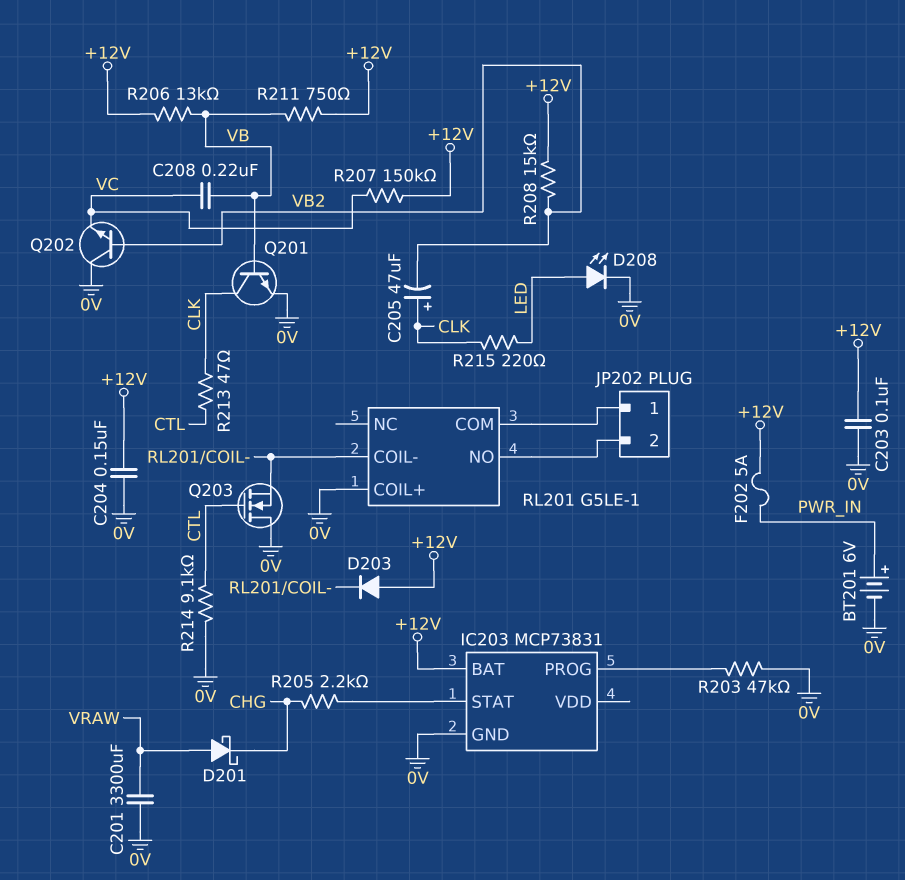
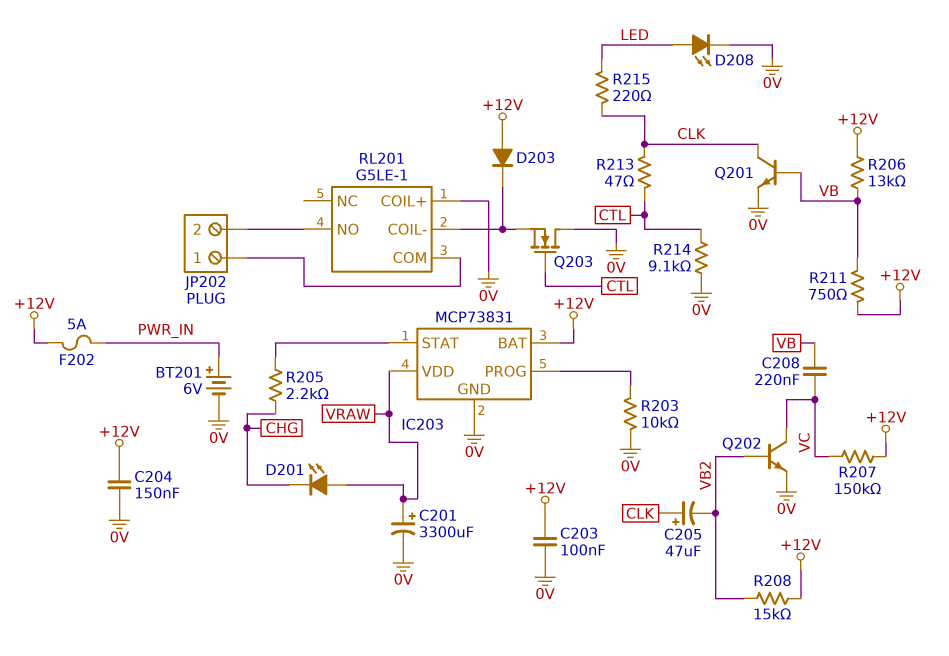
C201: 3300uF (0V, VRAW) -> 3300uF (plus VRAW, minus 0V)
D201: schottky (A VRAW, K CHG) -> LED (A VRAW, K CHG)
IC203 pin VDD: none -> VRAW
Q202: NPN (B VB2, C 0V, E VC) -> NPN (B VB2, C VC, E 0V)
R203: 47k (0V, IC203/PROG) -> 10k (0V, IC203/PROG)

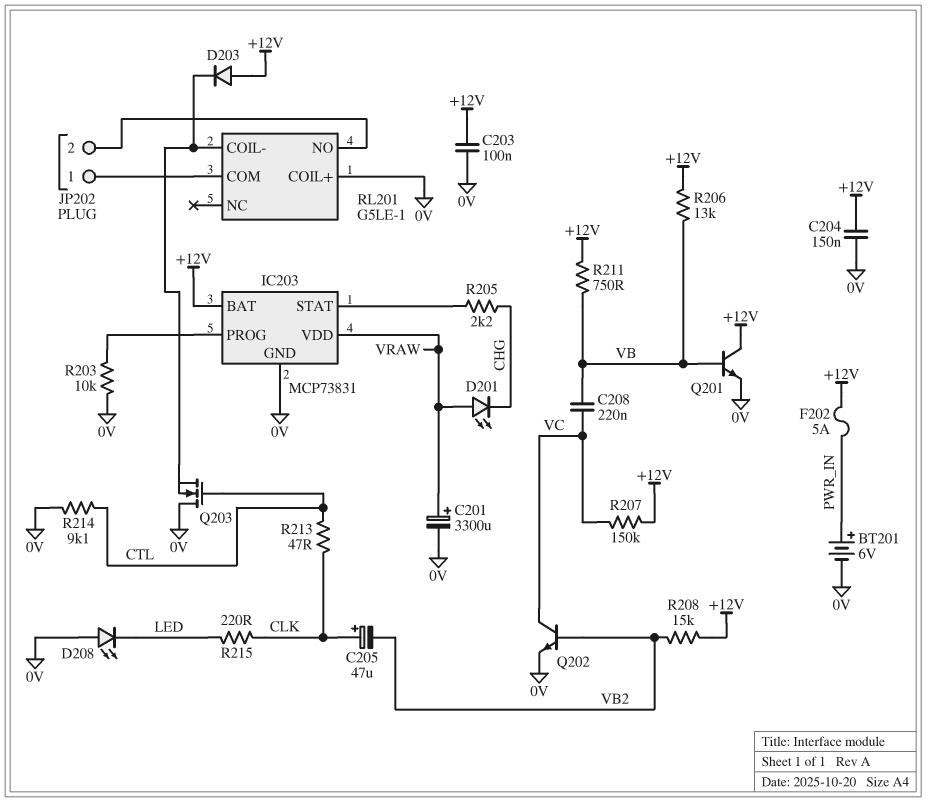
D208: LED (A LED, K 0V) -> LED (A 0V, K LED)
Q201: NPN (B VB, C CLK, E 0V) -> NPN (B VB, C +12V, E 0V)

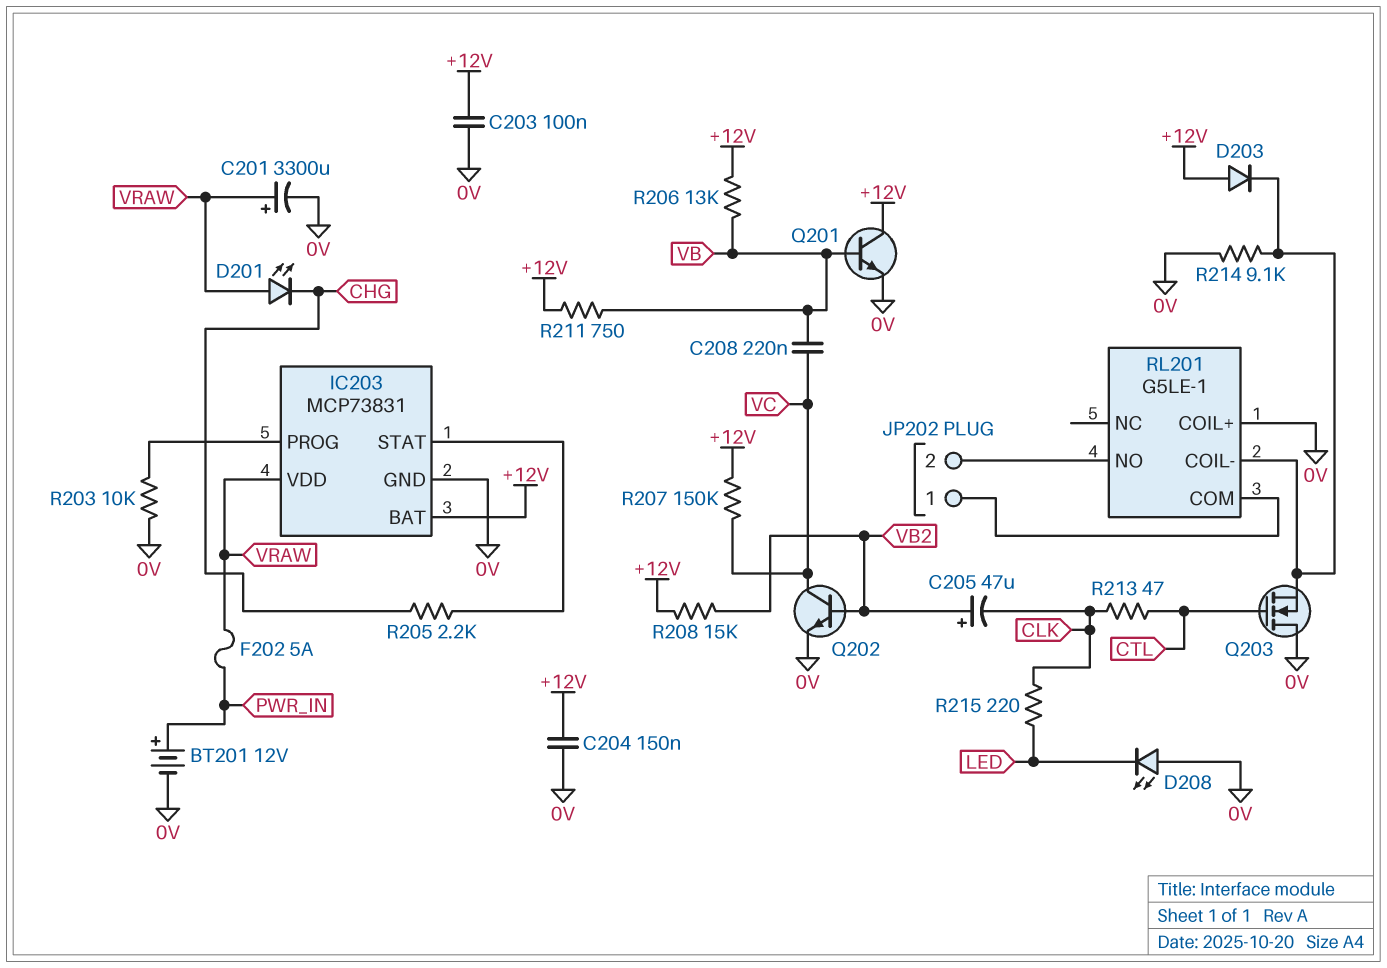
BT201: 6V (plus PWR_IN, minus 0V) -> 12V (plus PWR_IN, minus 0V)
C205: 47uF (plus CLK, minus VB2) -> 47uF (plus VB2, minus CLK)
F202: 5A (+12V, PWR_IN) -> 5A (PWR_IN, VRAW)
R214: 9.1k (0V, CTL) -> 9.1k (0V, RL201/COIL-)

